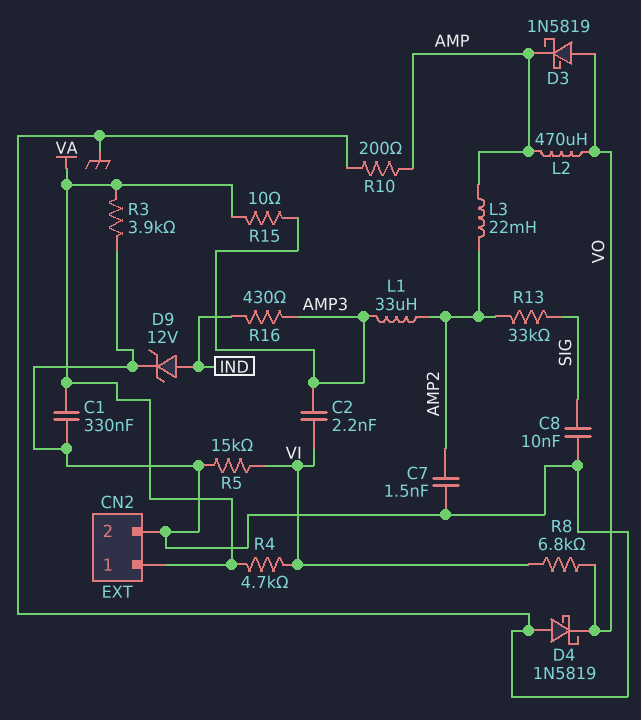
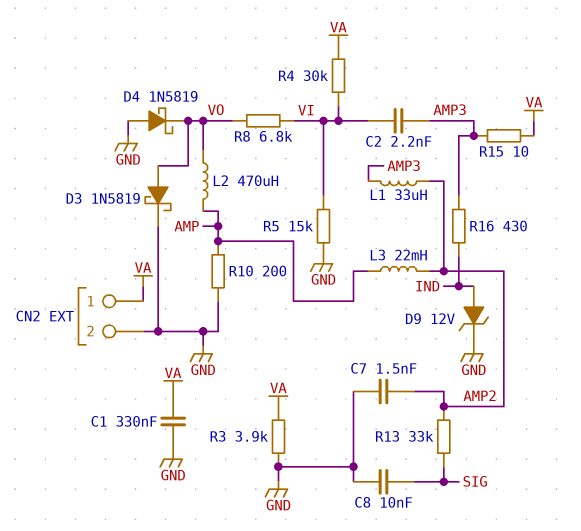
D3: schottky 1N5819 (A VO, K AMP) -> schottky 1N5819 (A VO, K GND)
R4: 4.7k (VA, VI) -> 30k (VA, VI)

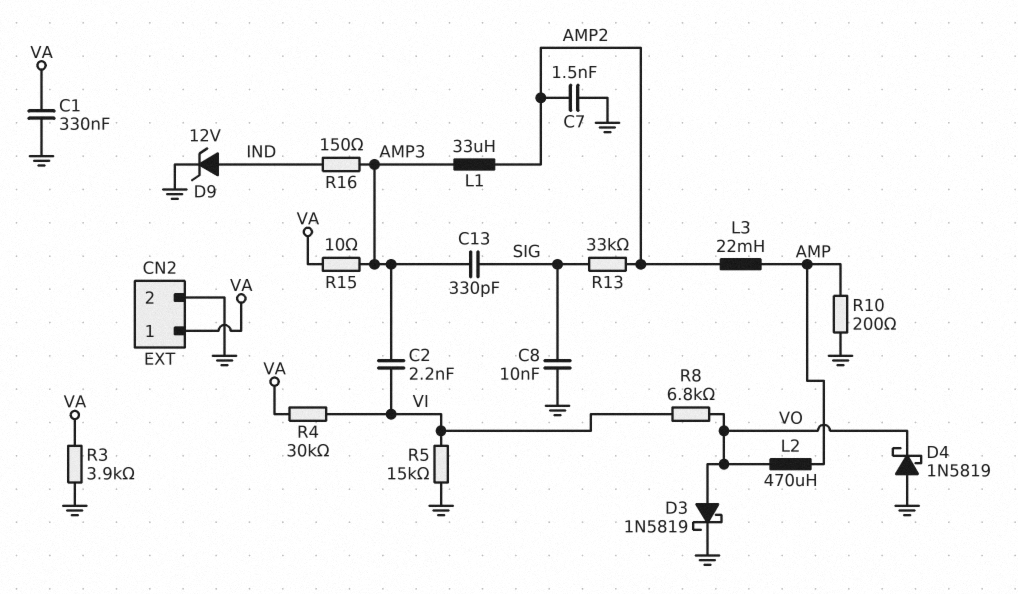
C13: none -> 330pF (AMP3, SIG)
R16: 430 (AMP3, IND) -> 150 (AMP3, IND)

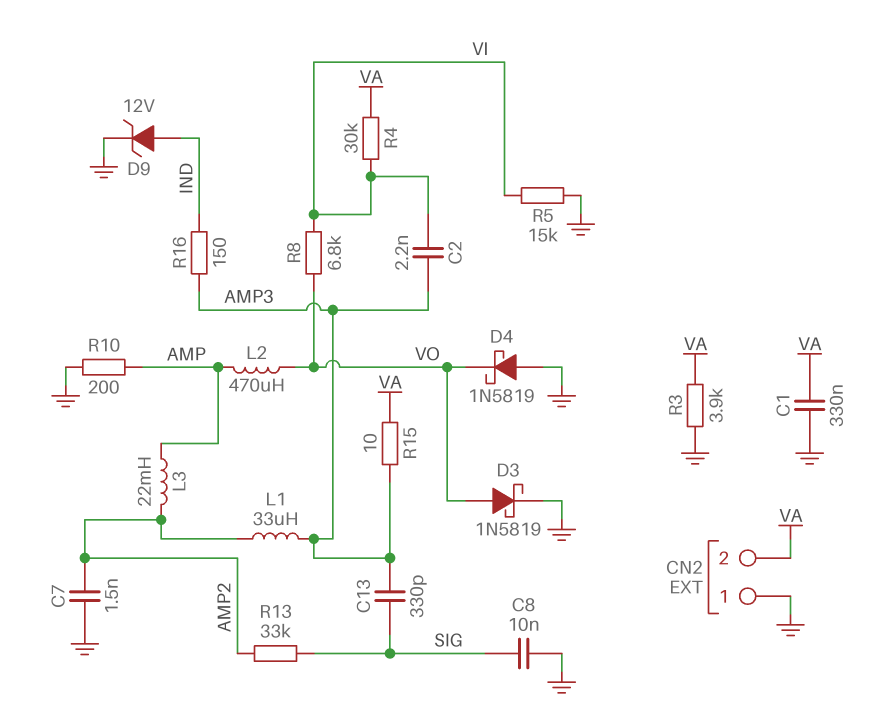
CN2 pin 1: VA -> GND
CN2 pin 2: GND -> VA

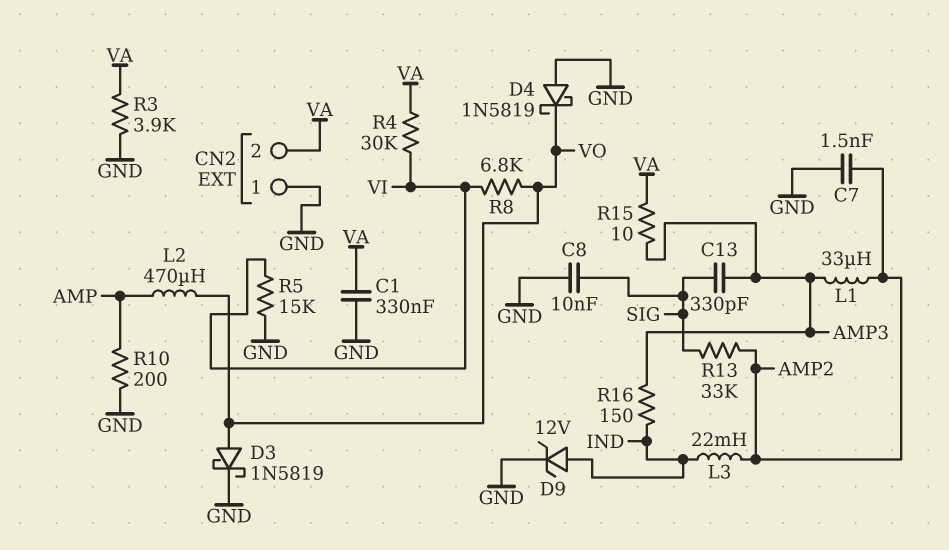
C2: 2.2nF (AMP3, VI) -> none
L3: 22mH (AMP, AMP2) -> 22mH (AMP2, IND)

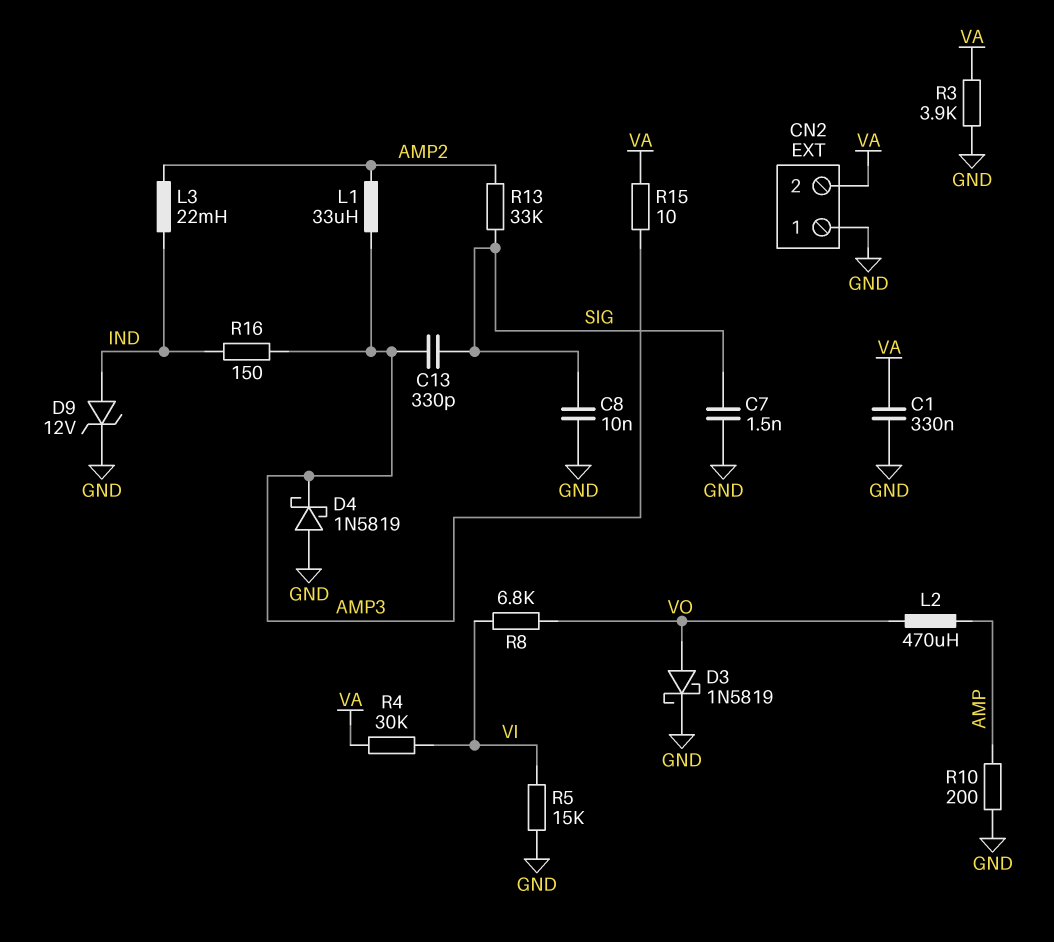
C7: 1.5nF (AMP2, GND) -> 1.5nF (GND, SIG)
D4: schottky 1N5819 (A GND, K VO) -> schottky 1N5819 (A GND, K AMP3)

